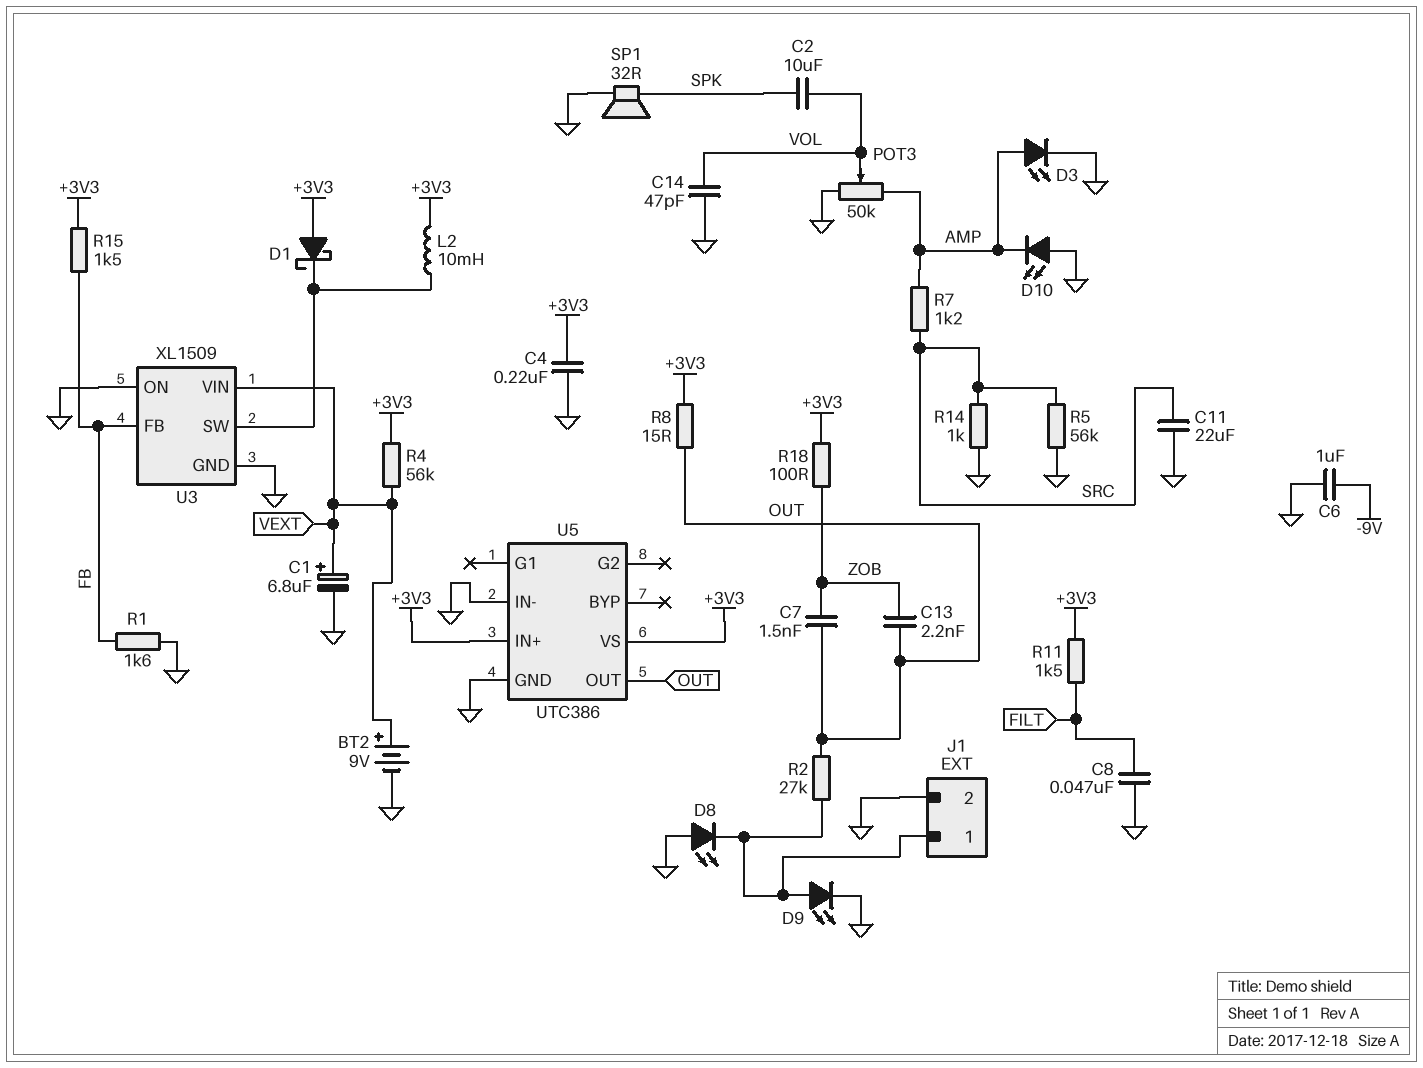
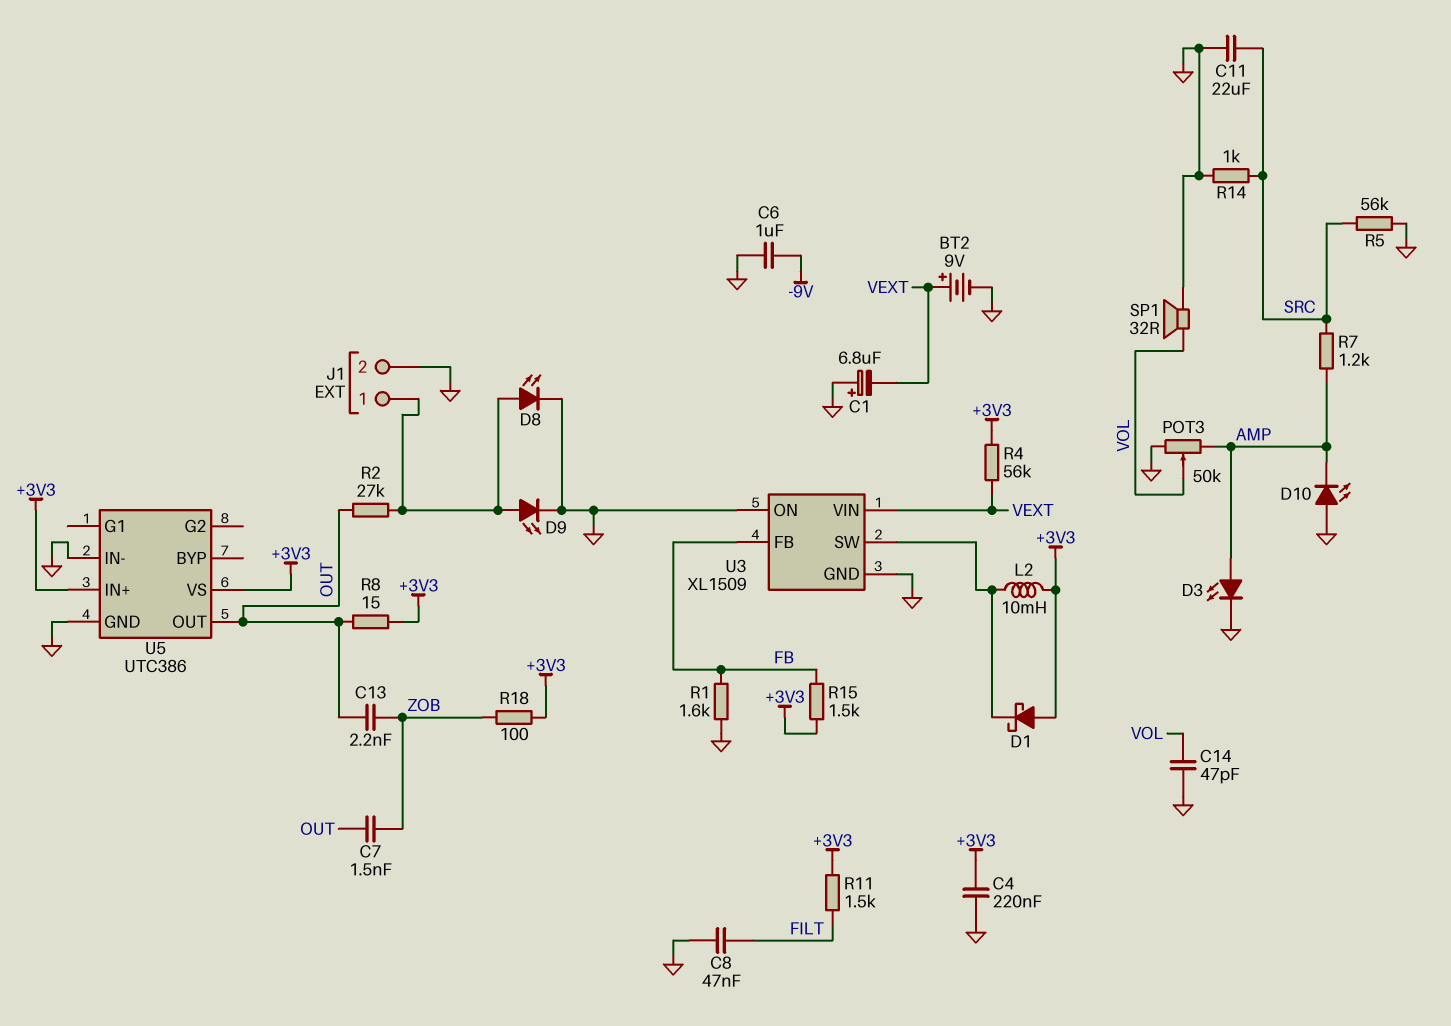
C1: 6.8uF (plus VEXT, minus GND) -> 6.8uF (plus GND, minus VEXT)
C2: 10uF (SPK, VOL) -> none
D8: LED (A GND, K J1/1) -> LED (A J1/1, K GND)
SP1: speaker 32R (GND, SPK) -> speaker 32R (GND, VOL)

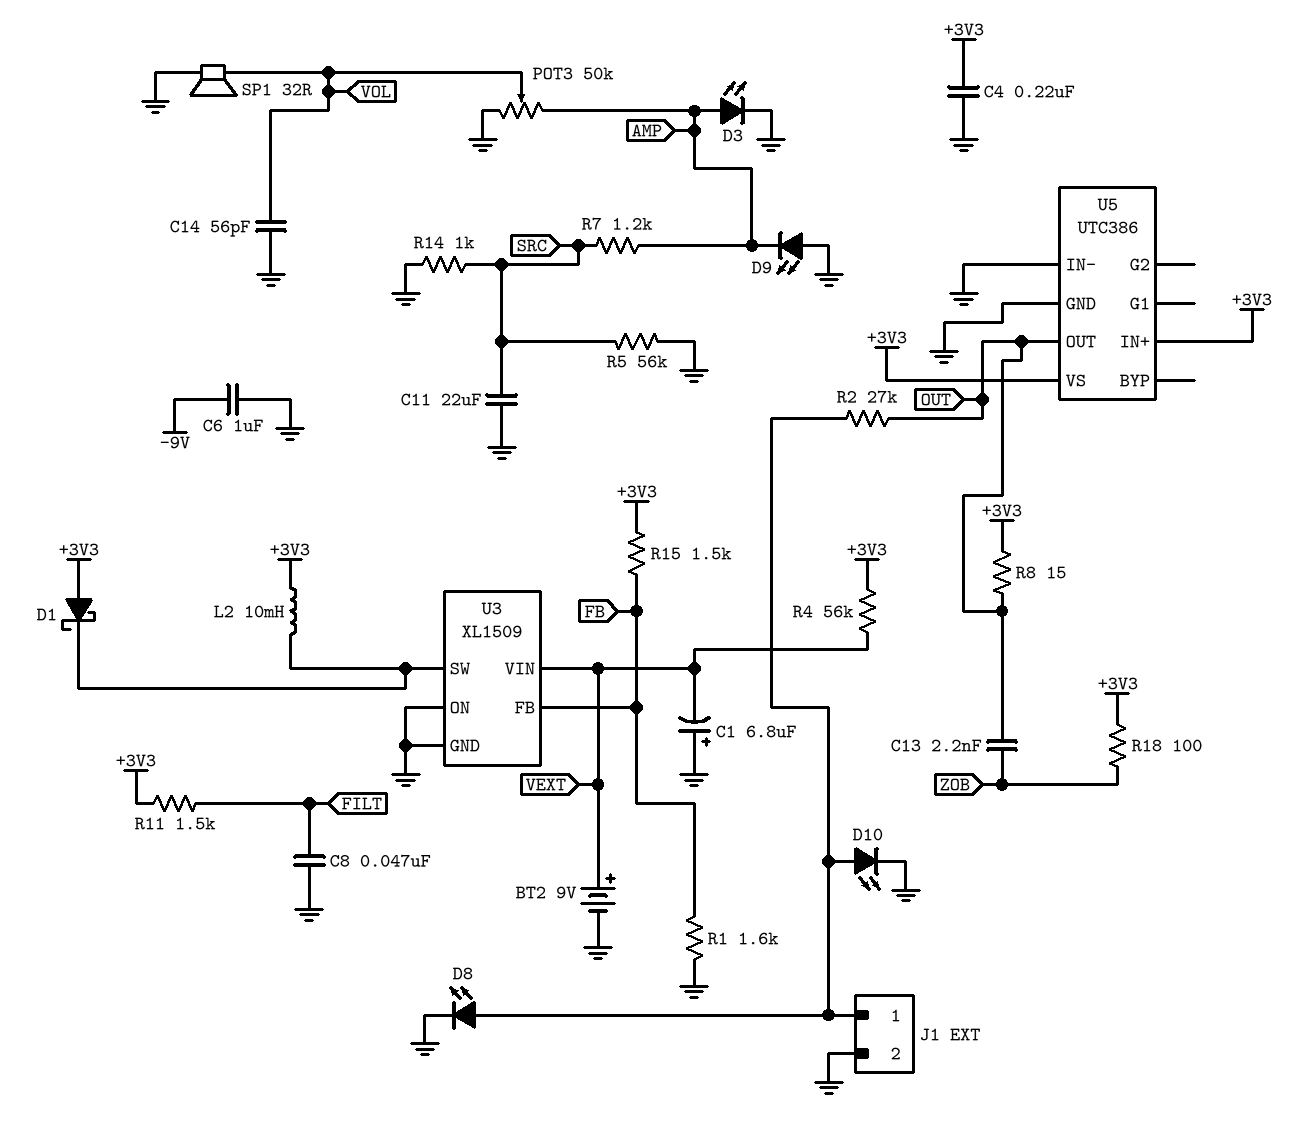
C7: 1.5nF (OUT, ZOB) -> none
C14: 47pF (GND, VOL) -> 56pF (GND, VOL)
D9: LED (A J1/1, K GND) -> LED (A GND, K AMP)
D10: LED (A GND, K AMP) -> LED (A J1/1, K GND)

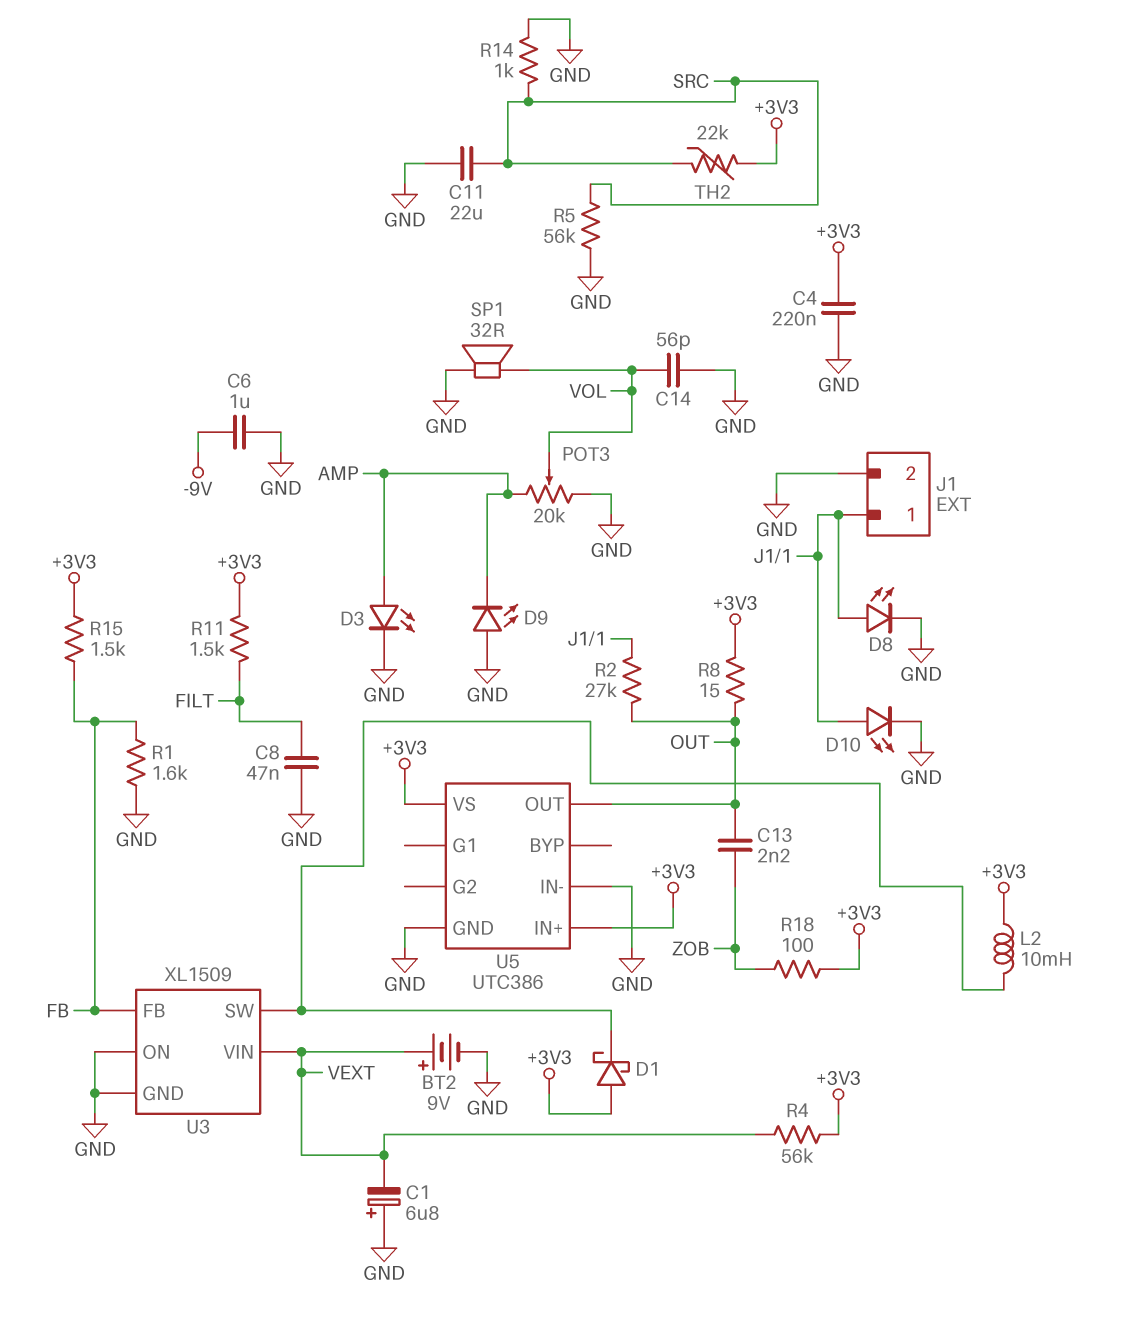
POT3: 50k (AMP, GND, wiper VOL) -> 20k (AMP, GND, wiper VOL)
R7: 1.2k (AMP, SRC) -> none
TH2: none -> 22k (+3V3, SRC)

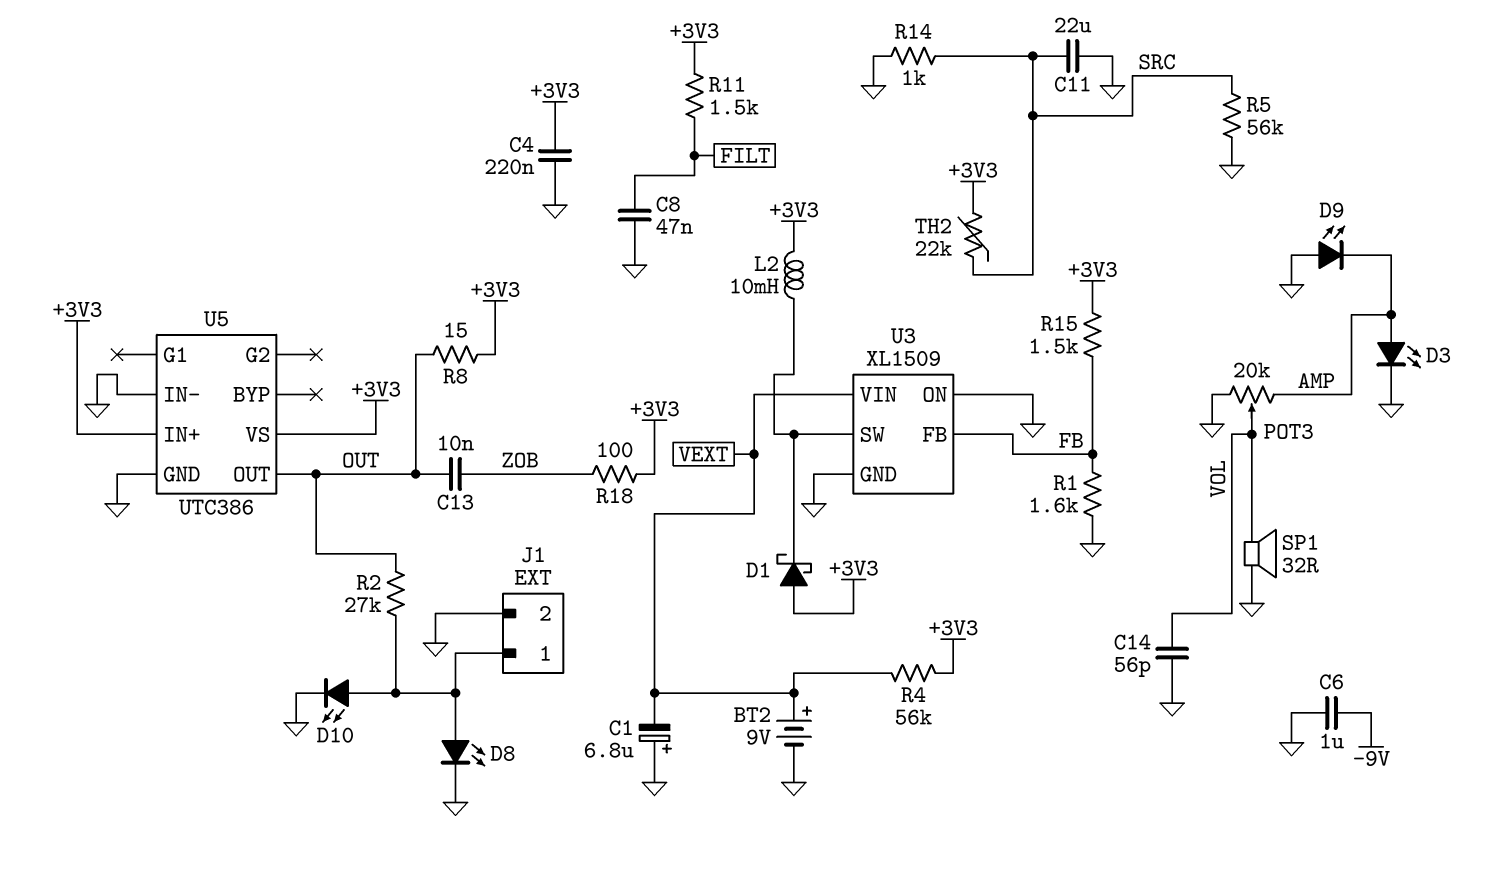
C13: 2.2nF (OUT, ZOB) -> 10nF (OUT, ZOB)

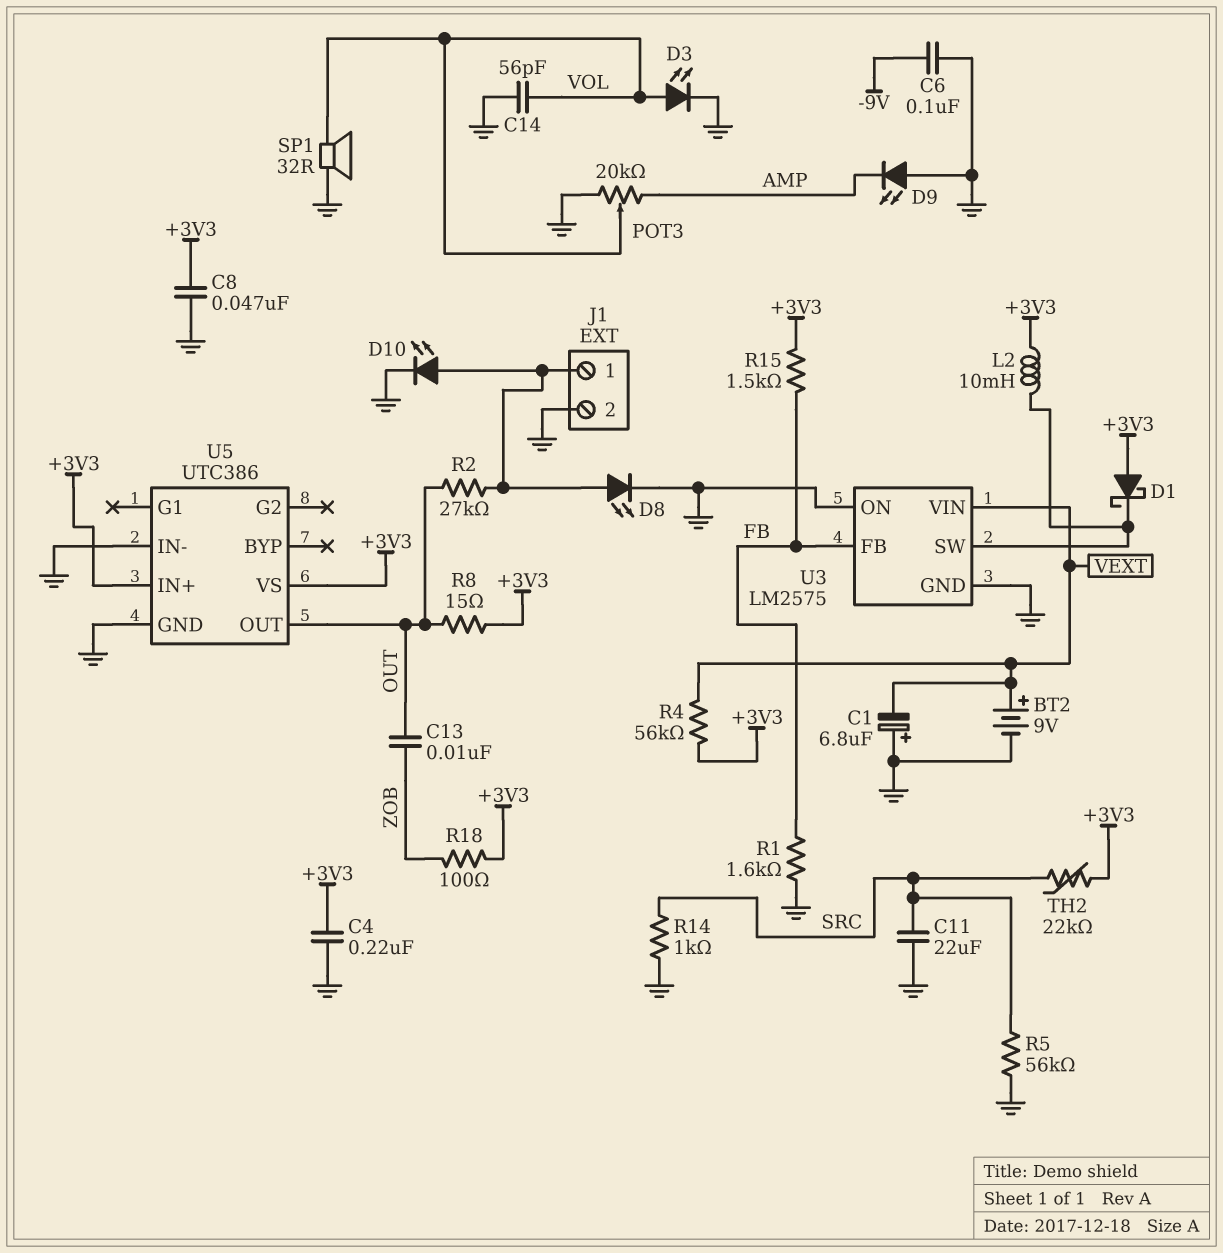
C6: 1uF (-9V, GND) -> 100nF (-9V, GND)
C8: 47nF (FILT, GND) -> 47nF (+3V3, GND)
D3: LED (A AMP, K GND) -> LED (A VOL, K GND)
R11: 1.5k (+3V3, FILT) -> none
U3: XL1509 -> LM2575

